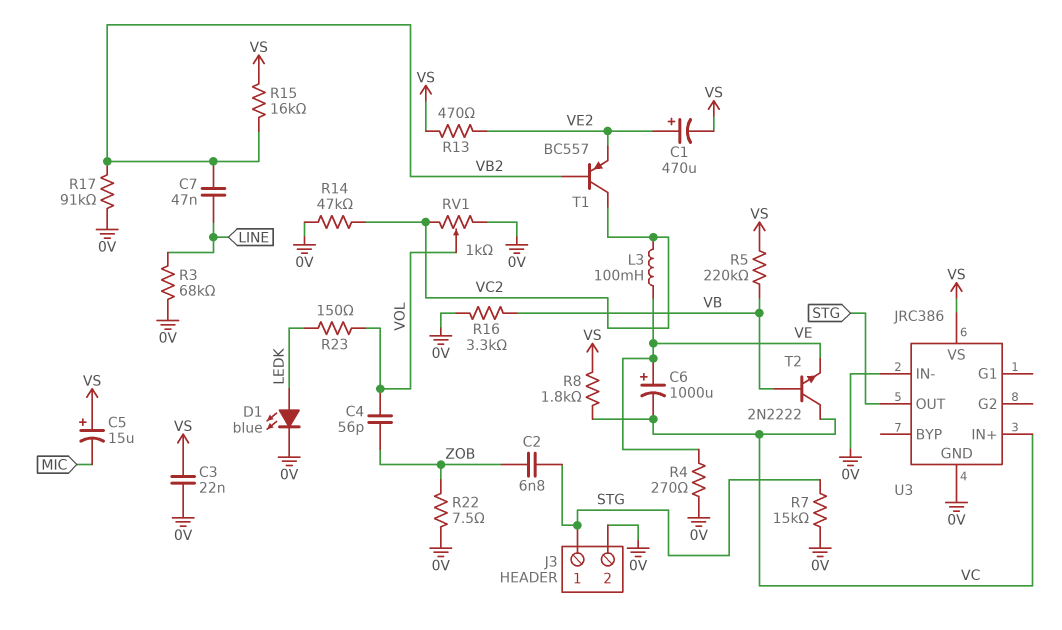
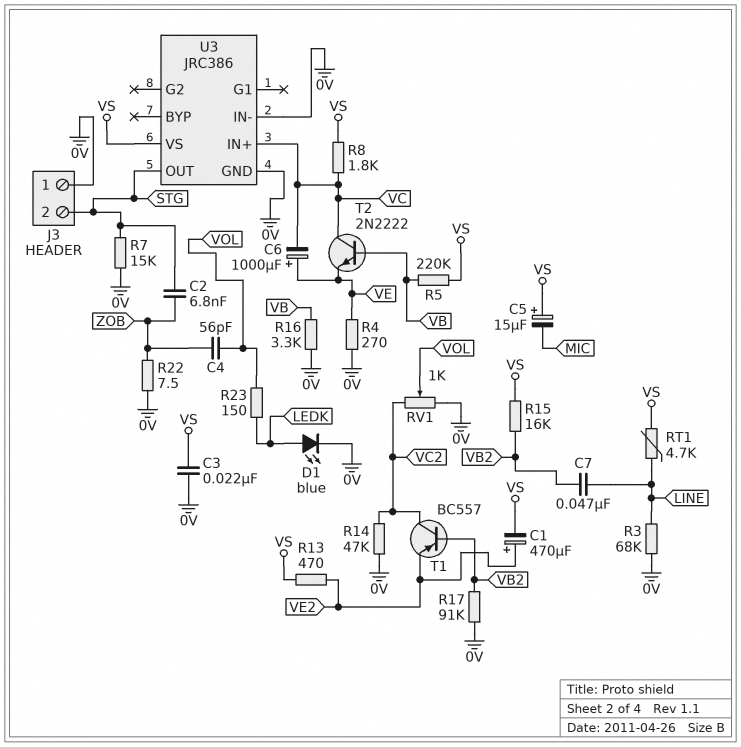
J3 pin 1: STG -> 0V
J3 pin 2: 0V -> STG
L3: 100mH (VC2, VE) -> none
RT1: none -> 4.7k (LINE, VS)

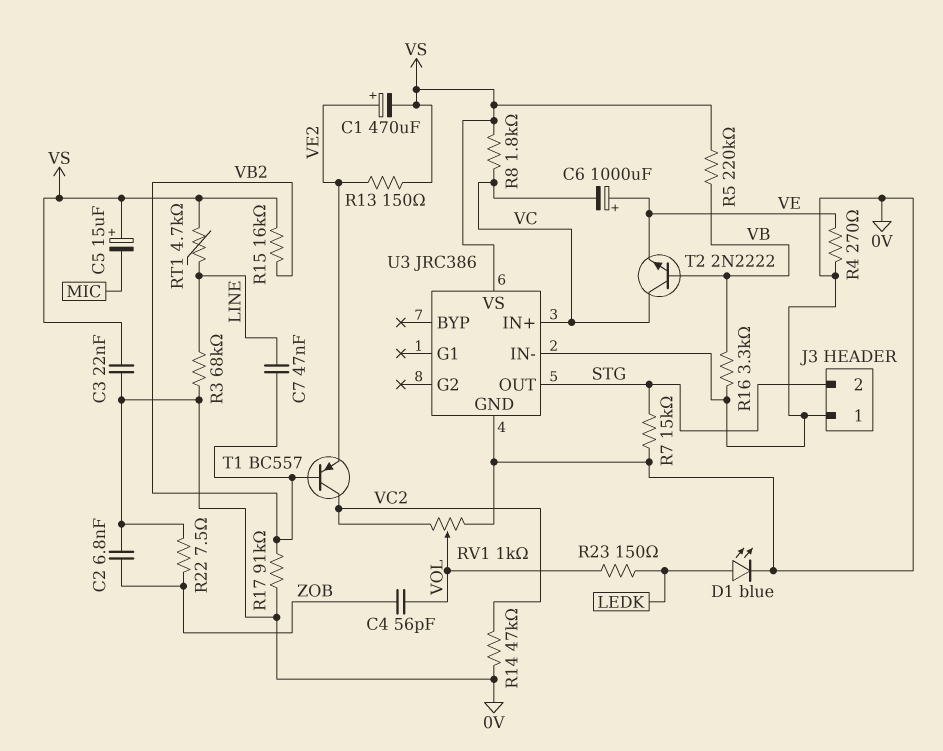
C2: 6.8nF (STG, ZOB) -> 6.8nF (0V, ZOB)
R13: 470 (VE2, VS) -> 150 (VE2, VS)

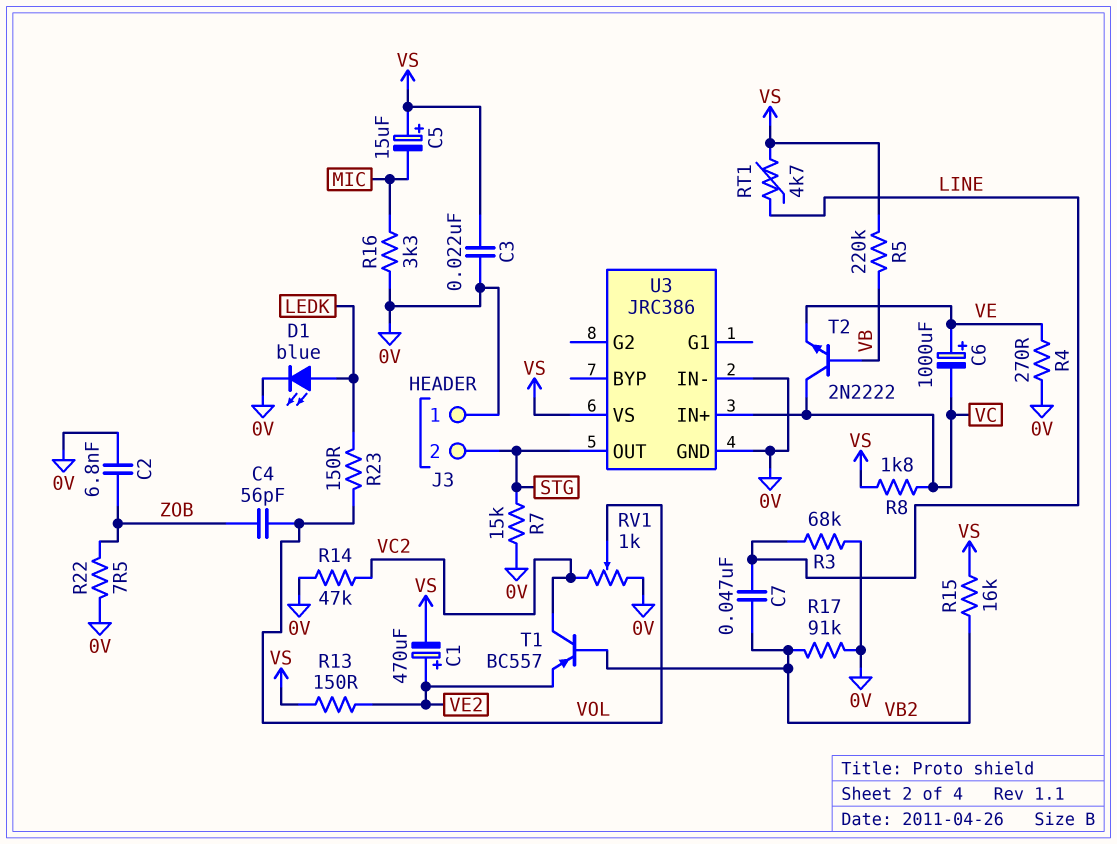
R16: 3.3k (0V, VB) -> 3.3k (0V, MIC)

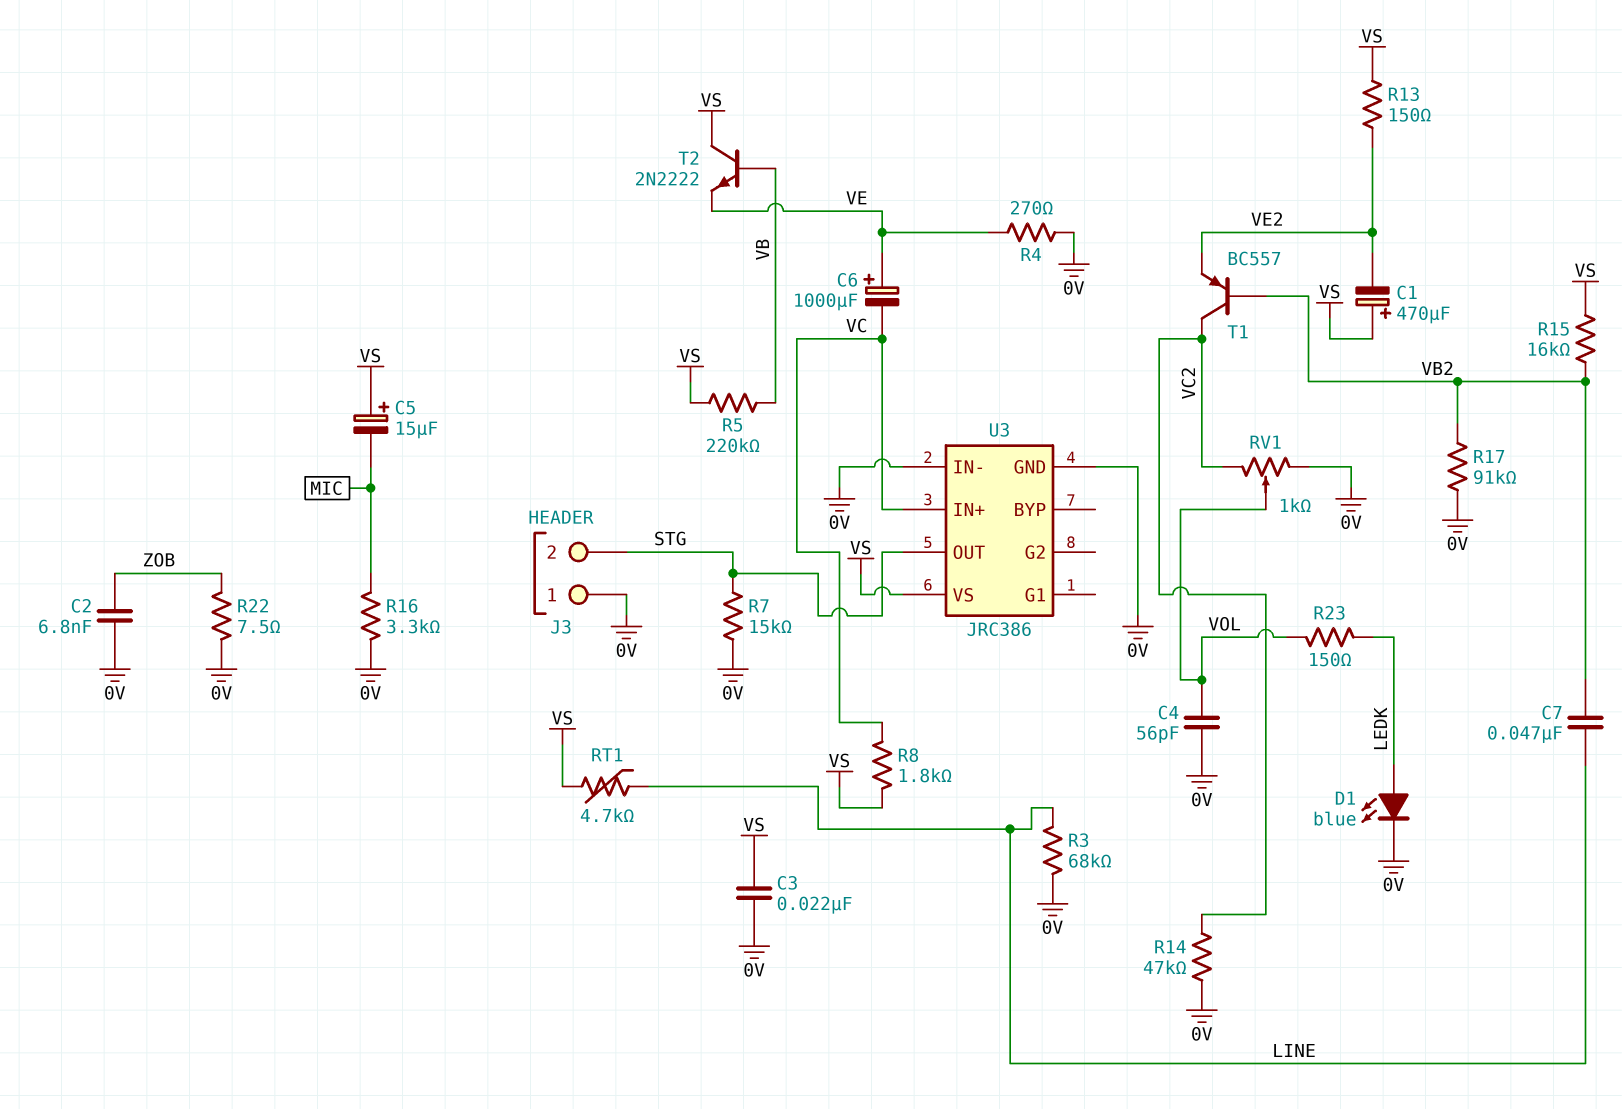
C1: 470uF (plus VE2, minus VS) -> 470uF (plus VS, minus VE2)
C4: 56pF (VOL, ZOB) -> 56pF (0V, VOL)
T2: NPN 2N2222 (B VB, C VC, E VE) -> NPN 2N2222 (B VB, C VS, E VE)

